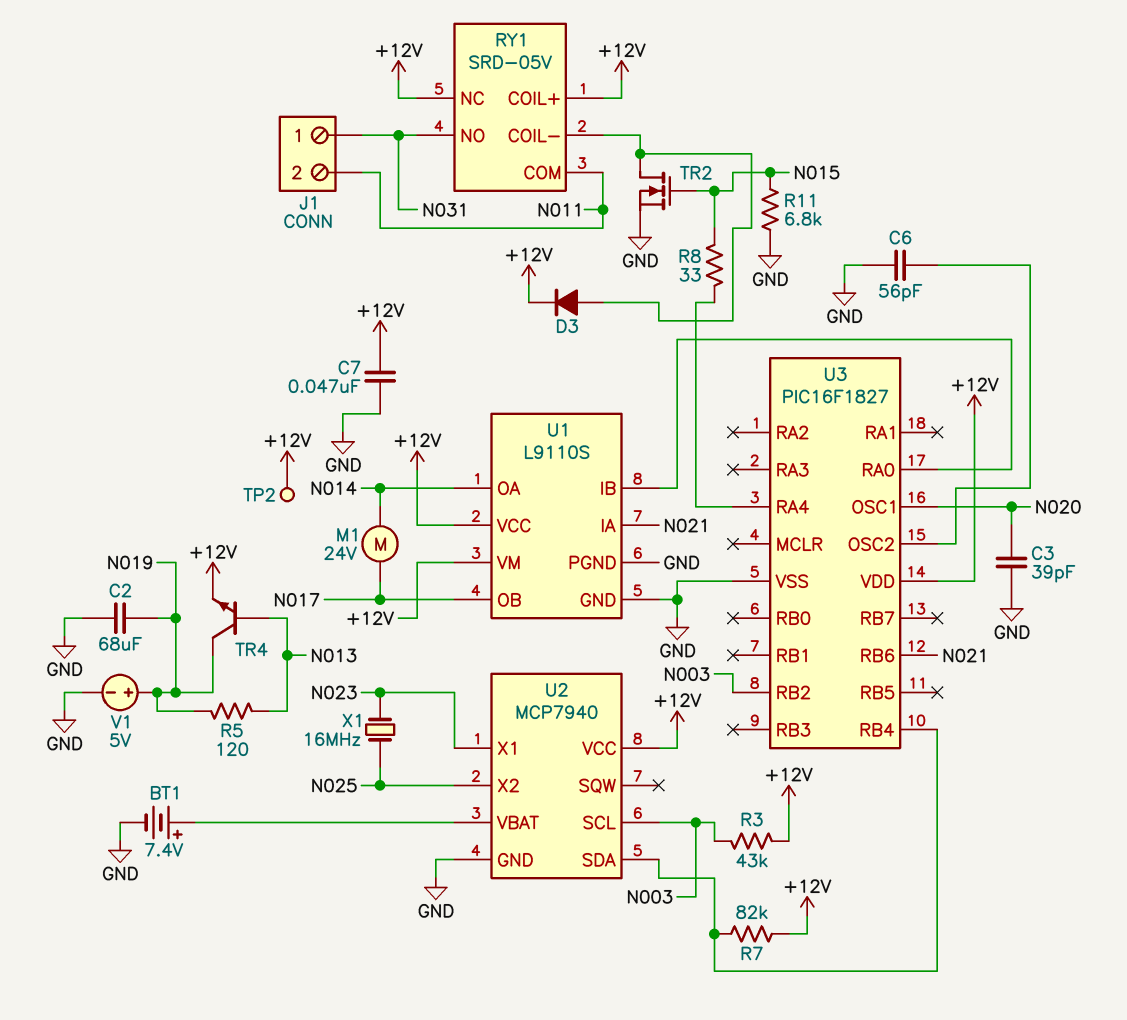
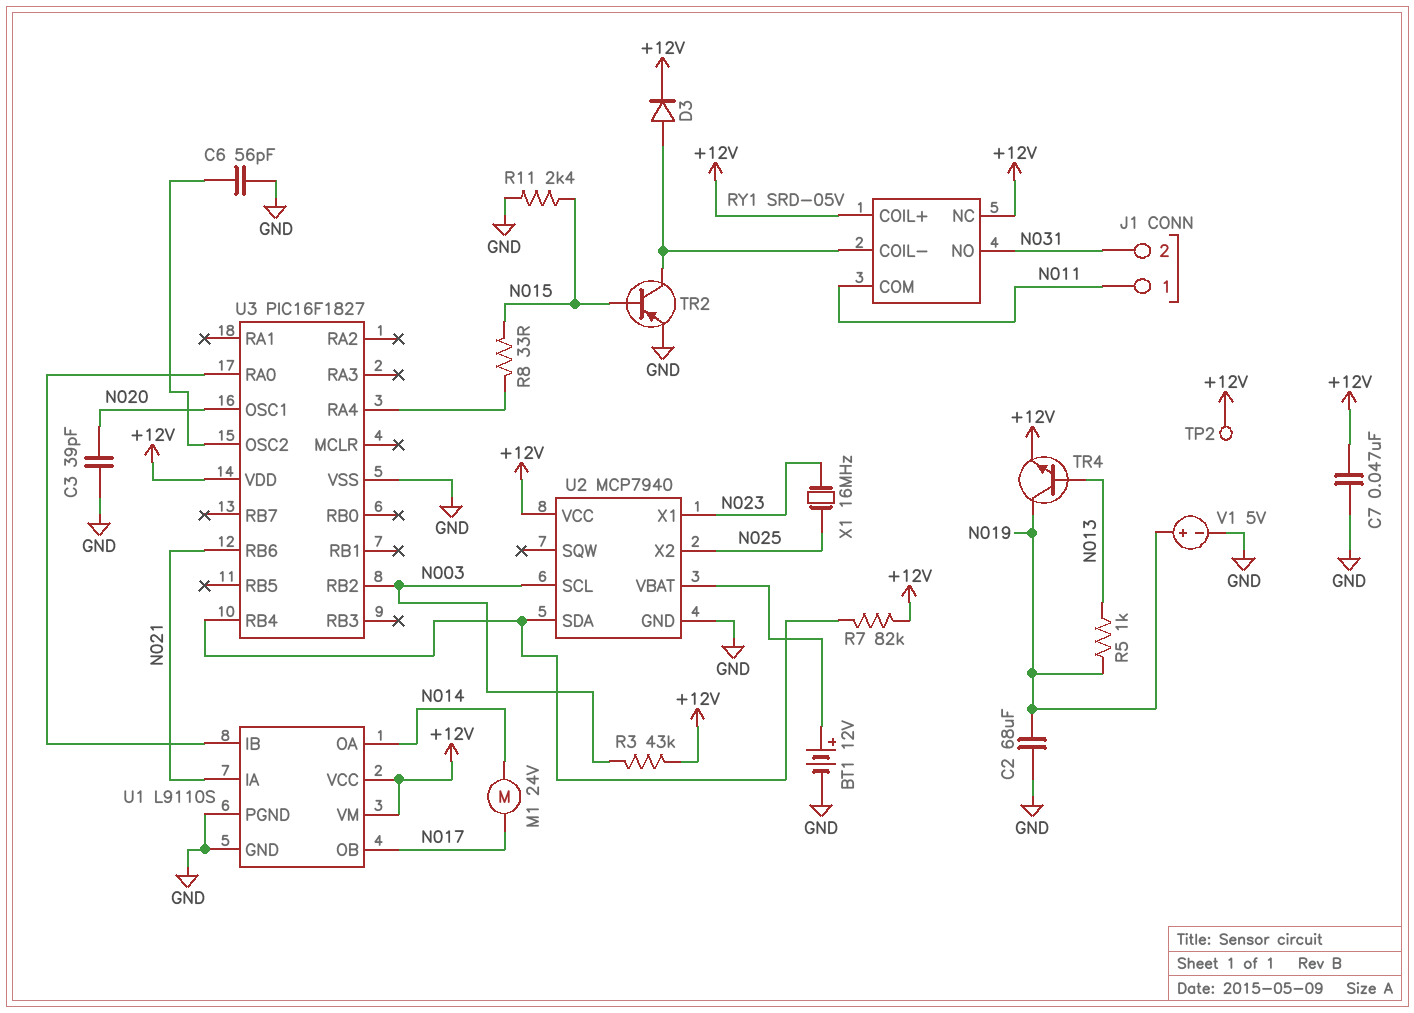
BT1: 7.4V (plus U2/VBAT, minus GND) -> 12V (plus U2/VBAT, minus GND)
J1 pin 1: N031 -> N011
J1 pin 2: N011 -> N031
R5: 120 (N013, N019) -> 1k (N013, N019)
R11: 6.8k (GND, N015) -> 2.4k (GND, N015)
TR2: NMOS (G N015, D RY1/COIL-, S GND) -> PNP (B N015, C RY1/COIL-, E GND)

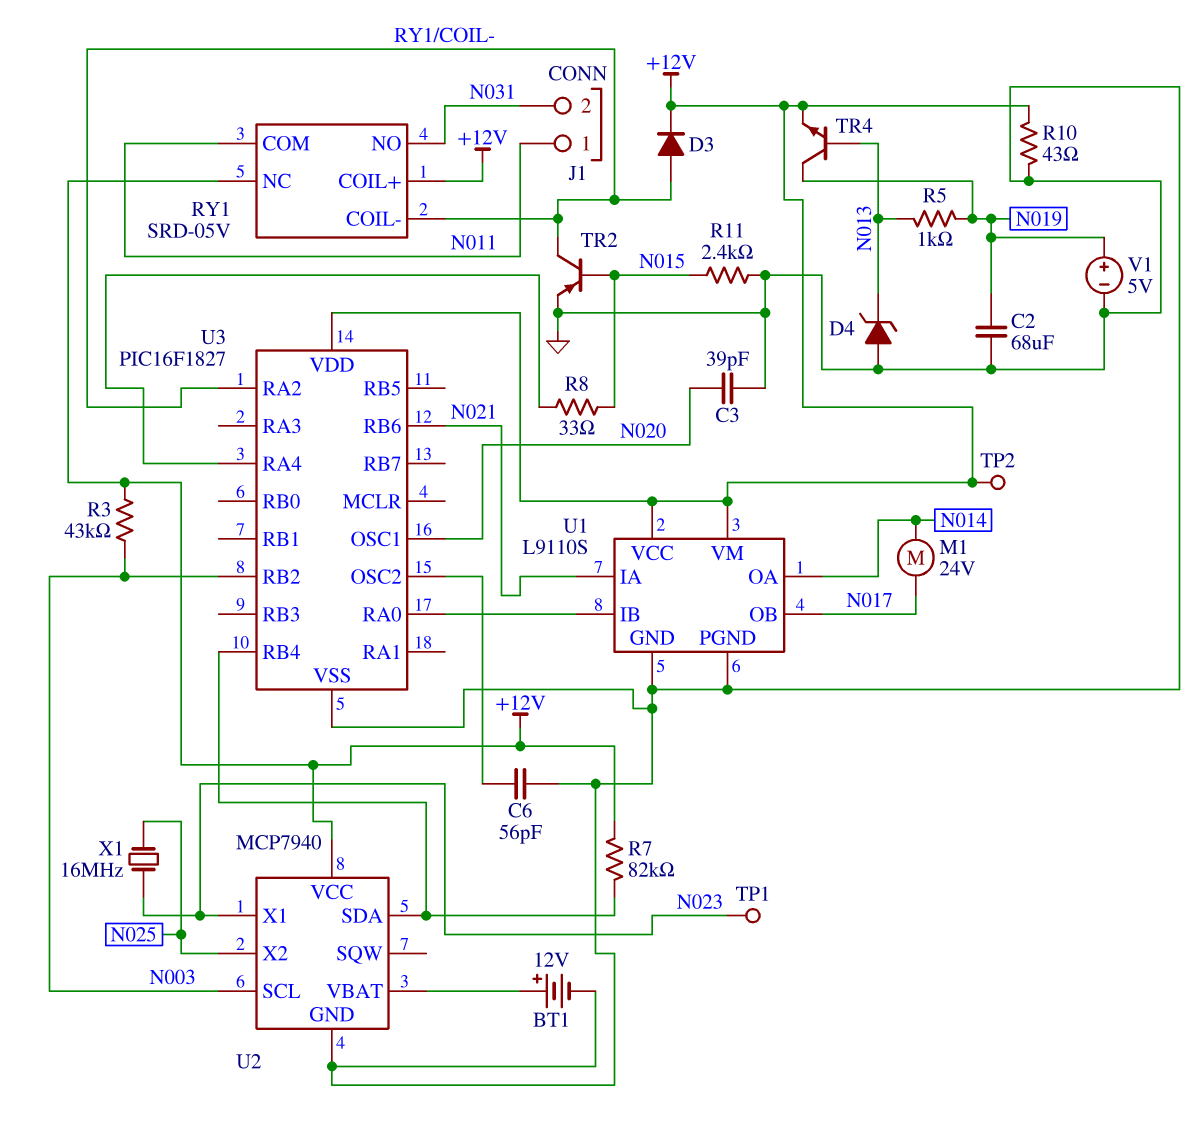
C7: 47nF (+12V, GND) -> none
D4: none -> zener (A GND, K N013)
R10: none -> 43 (+12V, GND)
TP1: none -> test point (N023)
U3 pin RA2: none -> RY1/COIL-

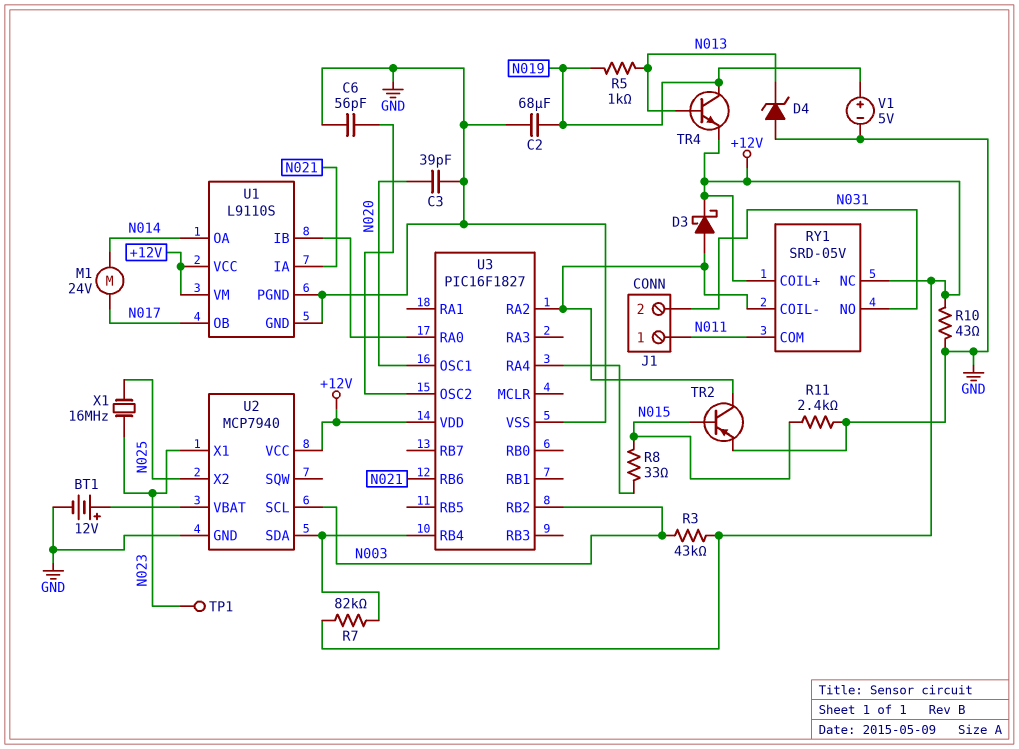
D3: diode (A RY1/COIL-, K +12V) -> schottky (A RY1/COIL-, K +12V)
TP2: test point (+12V) -> none

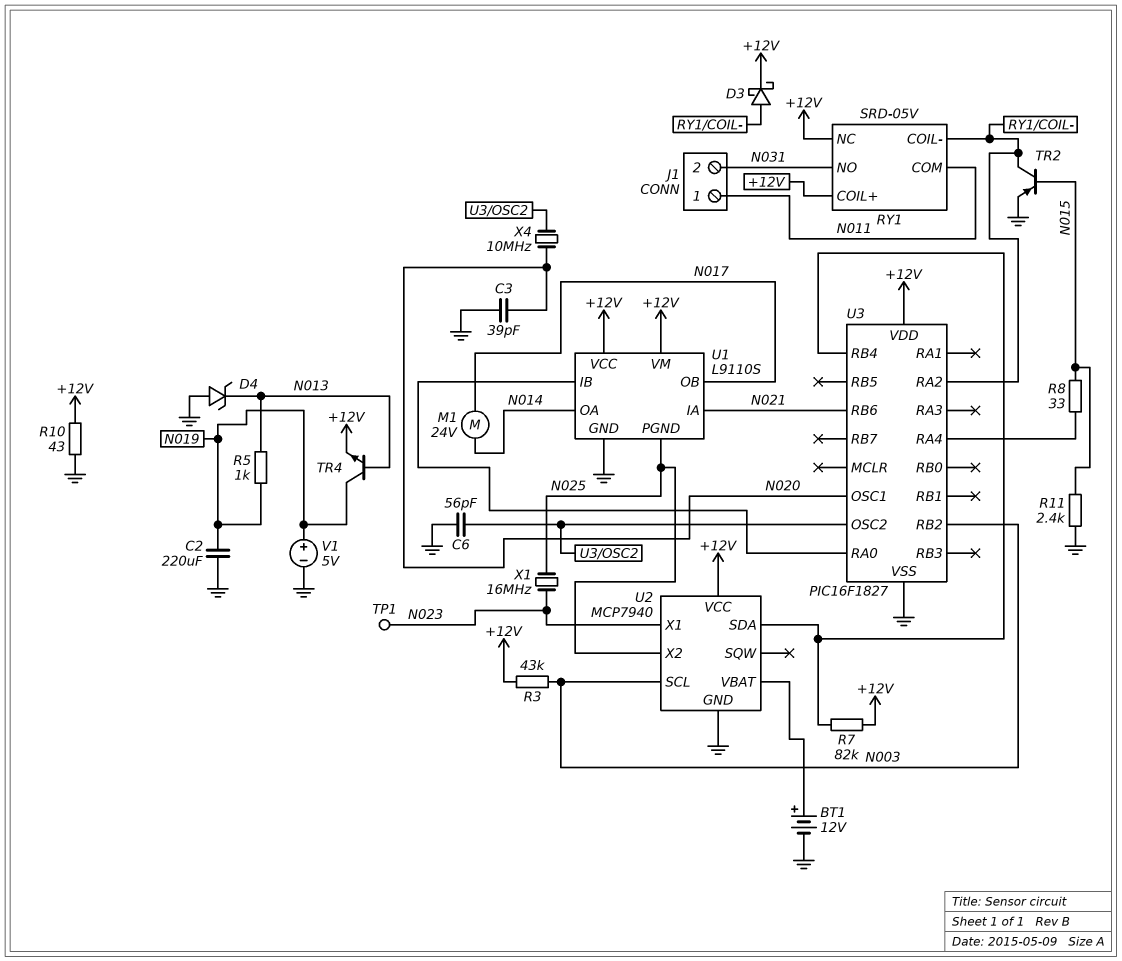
C2: 68uF (GND, N019) -> 220uF (GND, N019)
U1 pin PGND: GND -> N025
X4: none -> 10MHz (N020, U3/OSC2)

